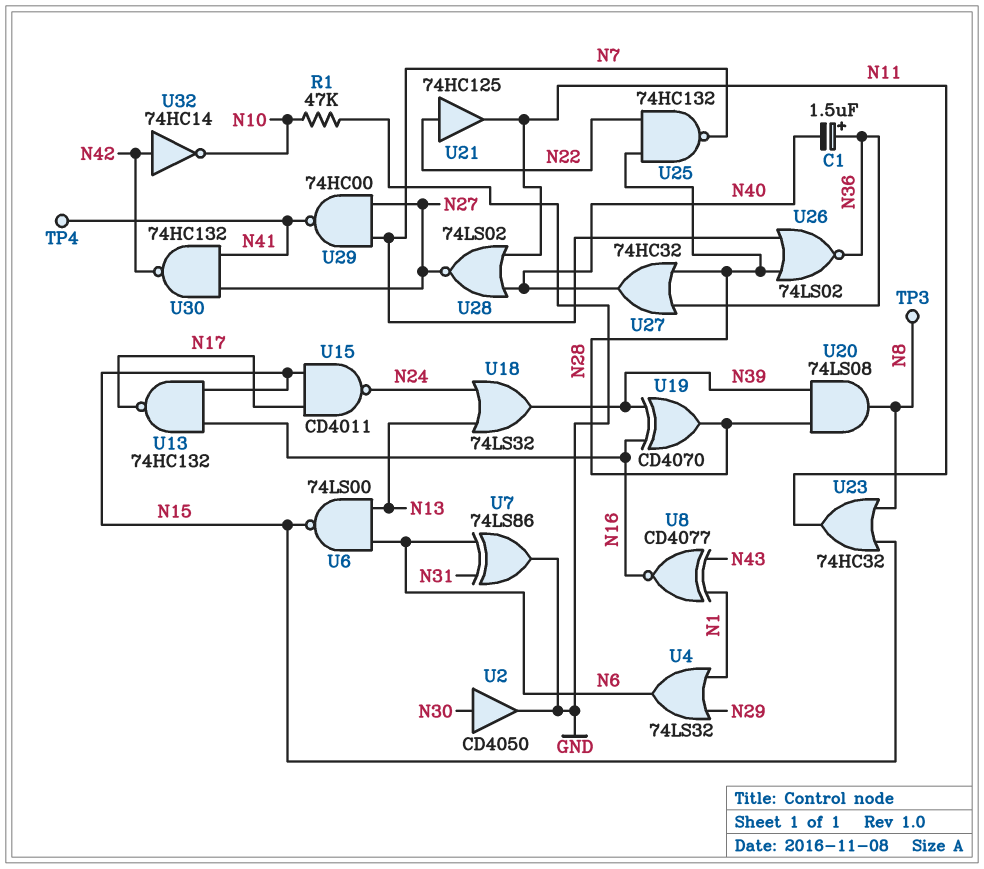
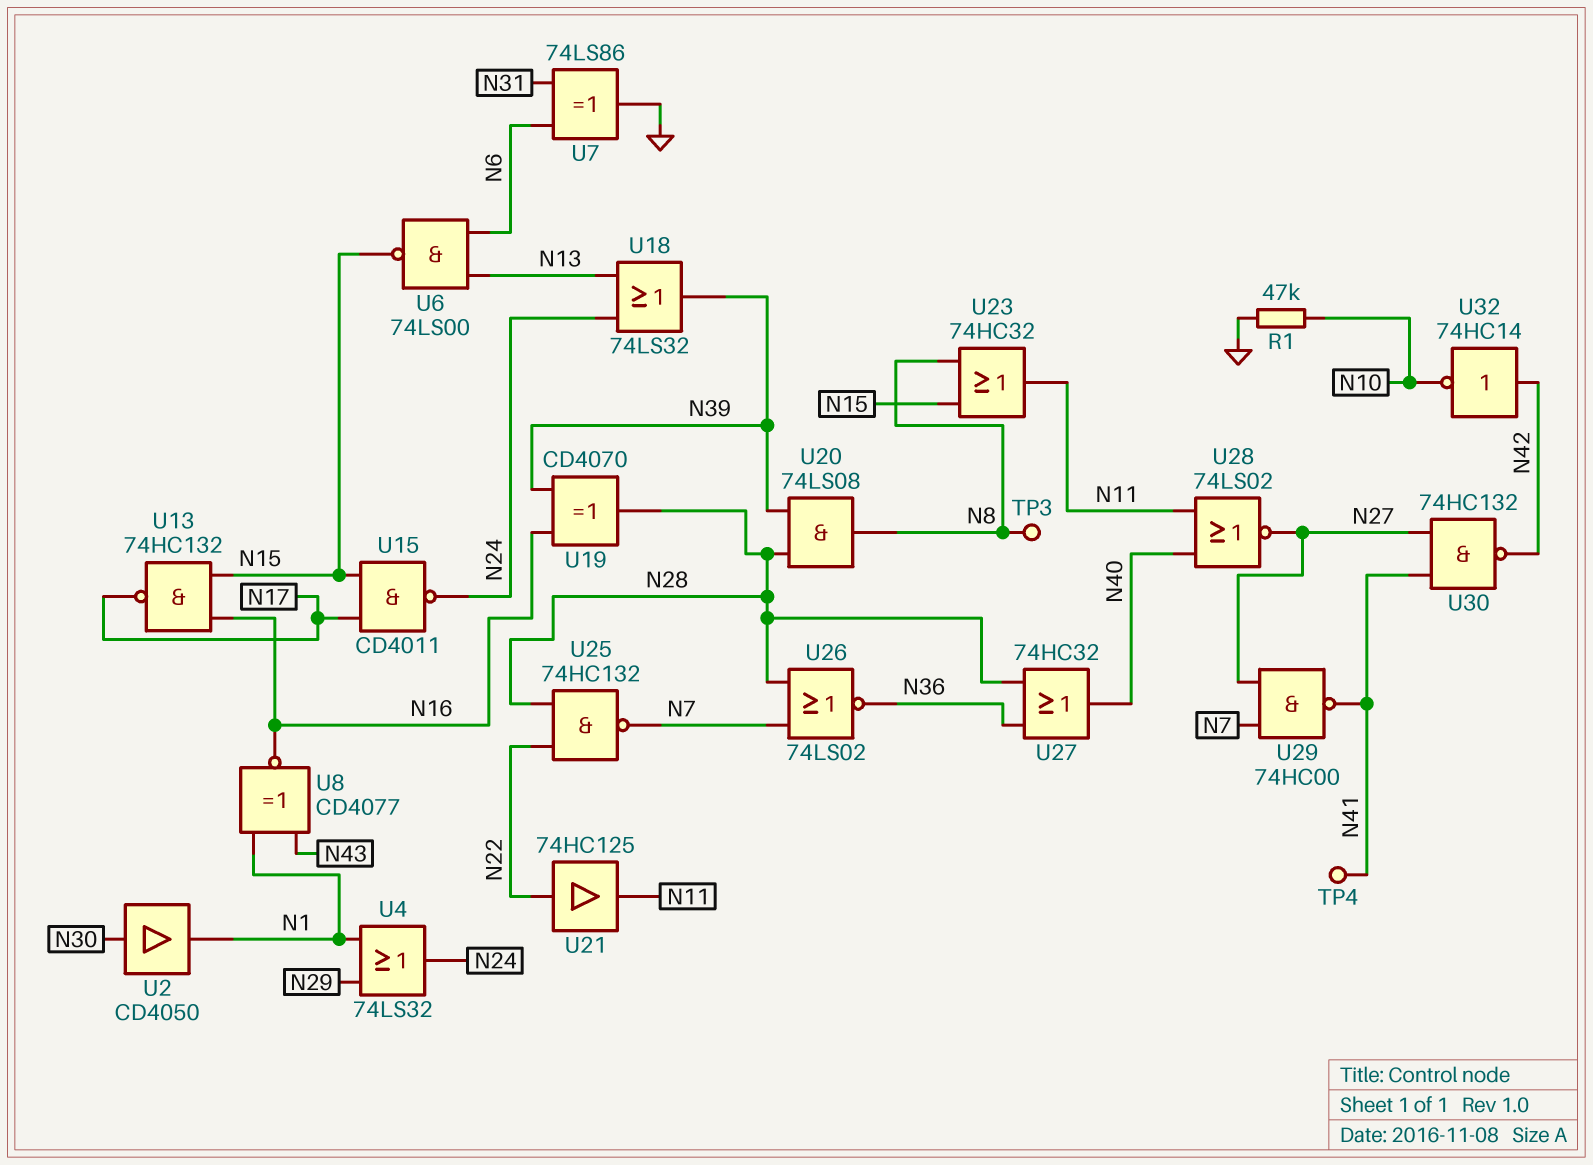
C1: 1.5uF (plus N36, minus N40) -> none
U2: buffer CD4050 (in N30, out GND) -> buffer CD4050 (in N30, out N1)
U4: OR 74LS32 (in N1, in N29, out N6) -> OR 74LS32 (in N1, in N29, out N24)

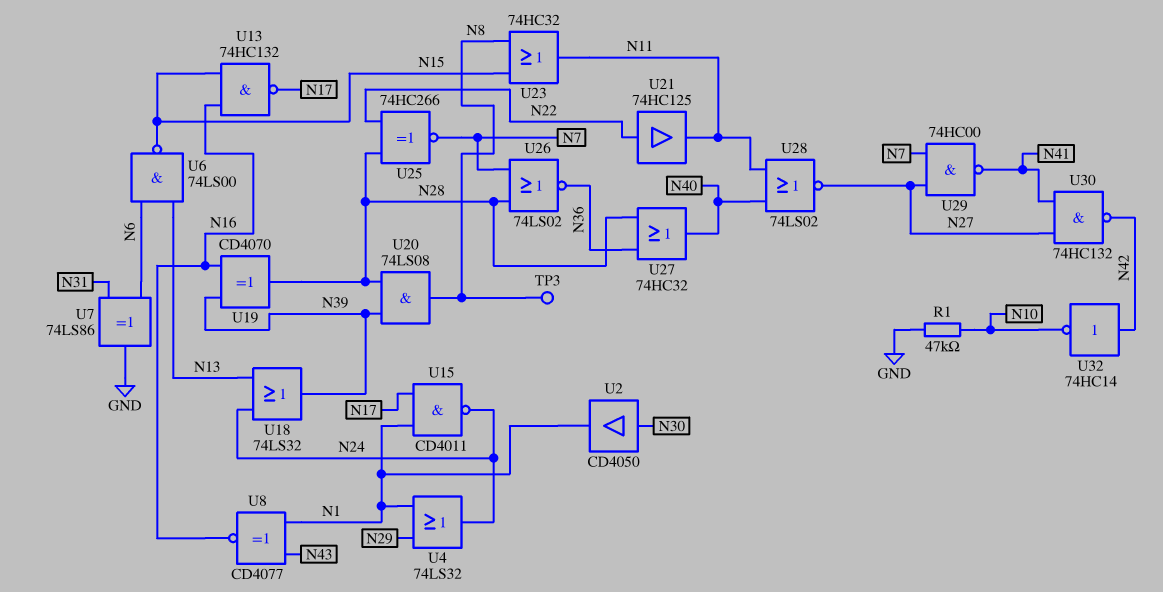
TP4: test point (N41) -> none
U15: NAND CD4011 (in N15, in N17, out N24) -> NAND CD4011 (in N1, in N17, out N24)
U25: NAND 74HC132 (in N22, in N28, out N7) -> XNOR 74HC266 (in N22, in N28, out N7)

